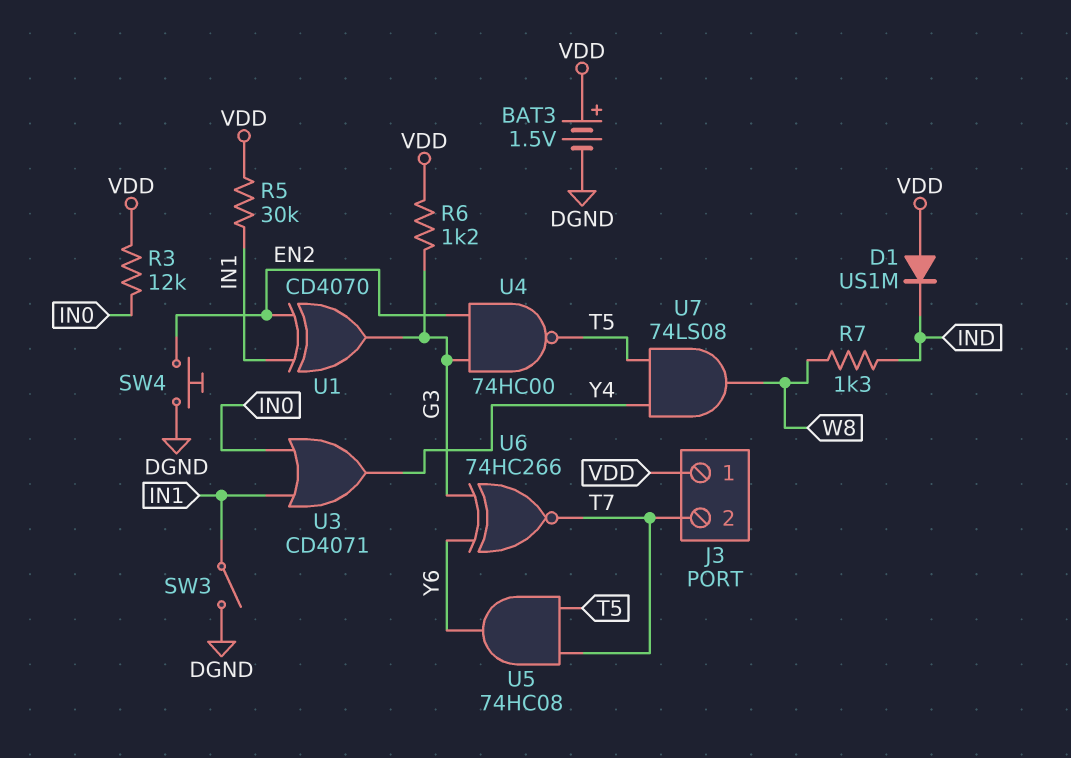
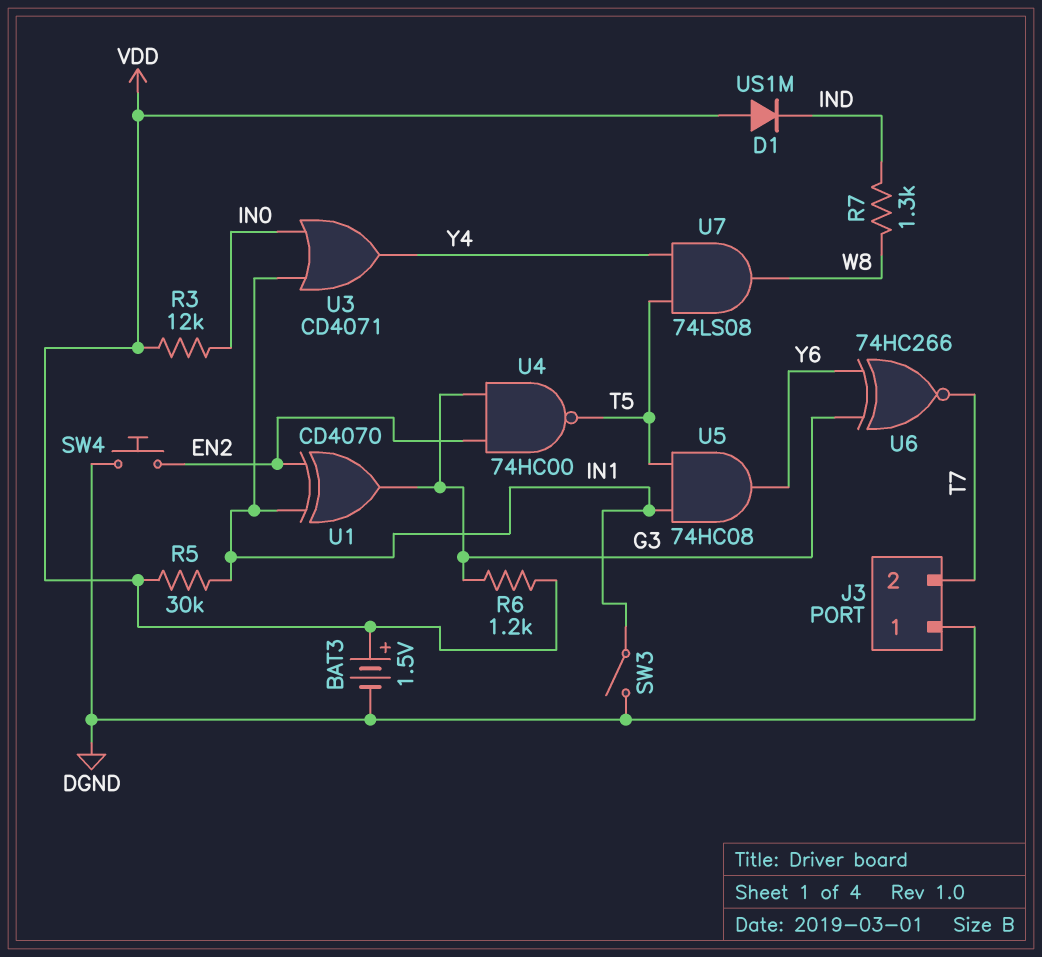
J3 pin 1: VDD -> DGND
U5: AND 74HC08 (in T5, in T7, out Y6) -> AND 74HC08 (in IN1, in T5, out Y6)

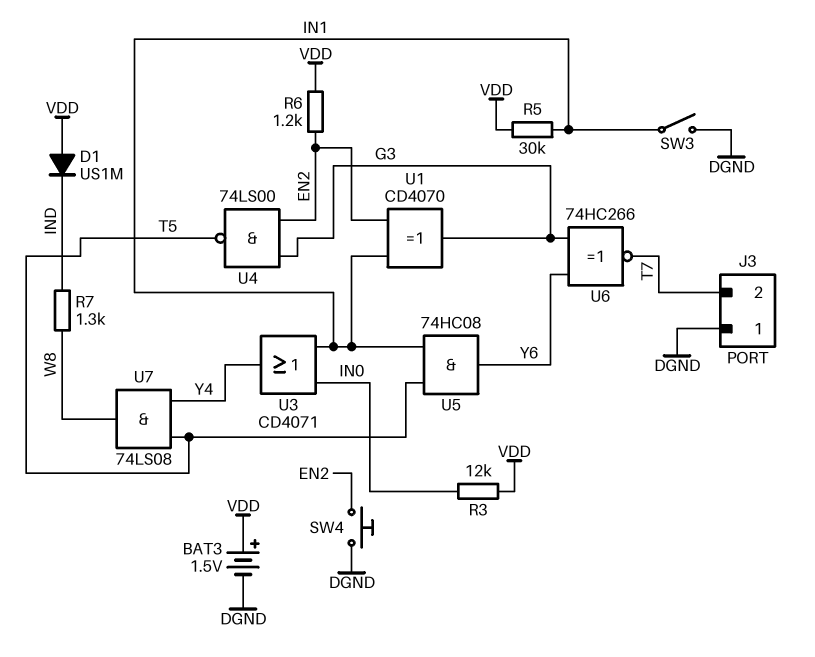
R6: 1.2k (G3, VDD) -> 1.2k (EN2, VDD)
U4: NAND 74HC00 (in EN2, in G3, out T5) -> NAND 74LS00 (in EN2, in G3, out T5)

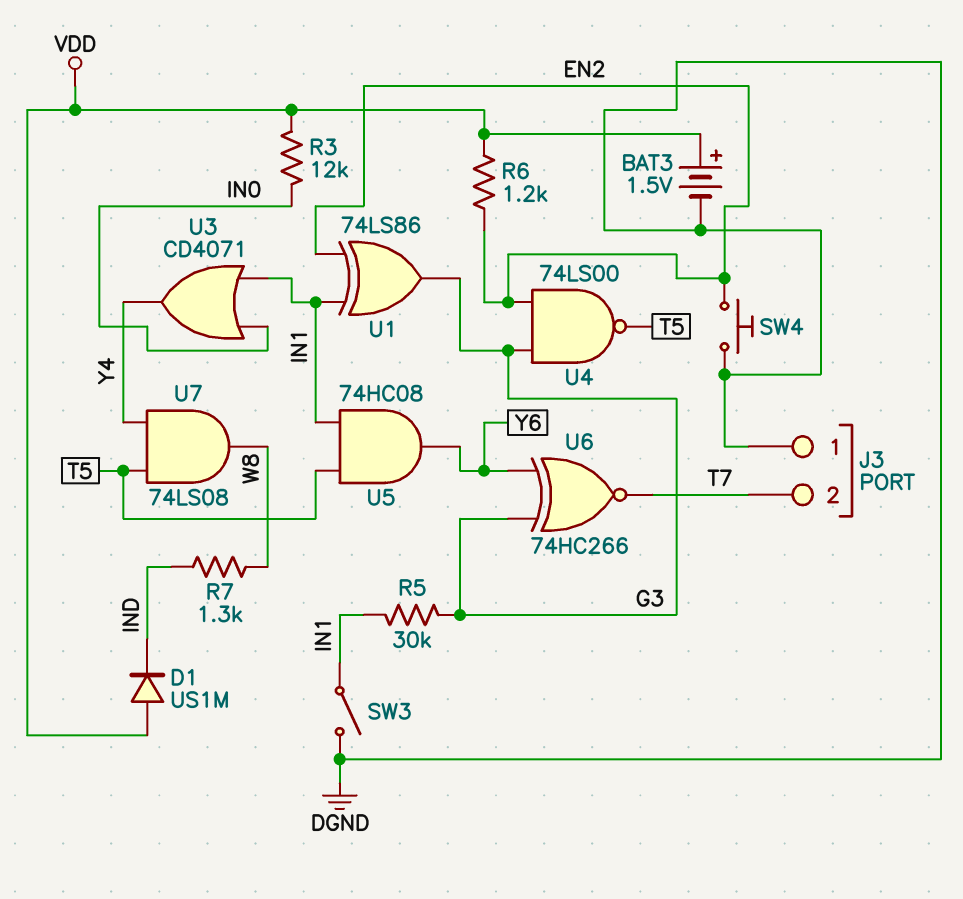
R5: 30k (IN1, VDD) -> 30k (G3, IN1)
U1: XOR CD4070 (in EN2, in IN1, out G3) -> XOR 74LS86 (in EN2, in IN1, out G3)

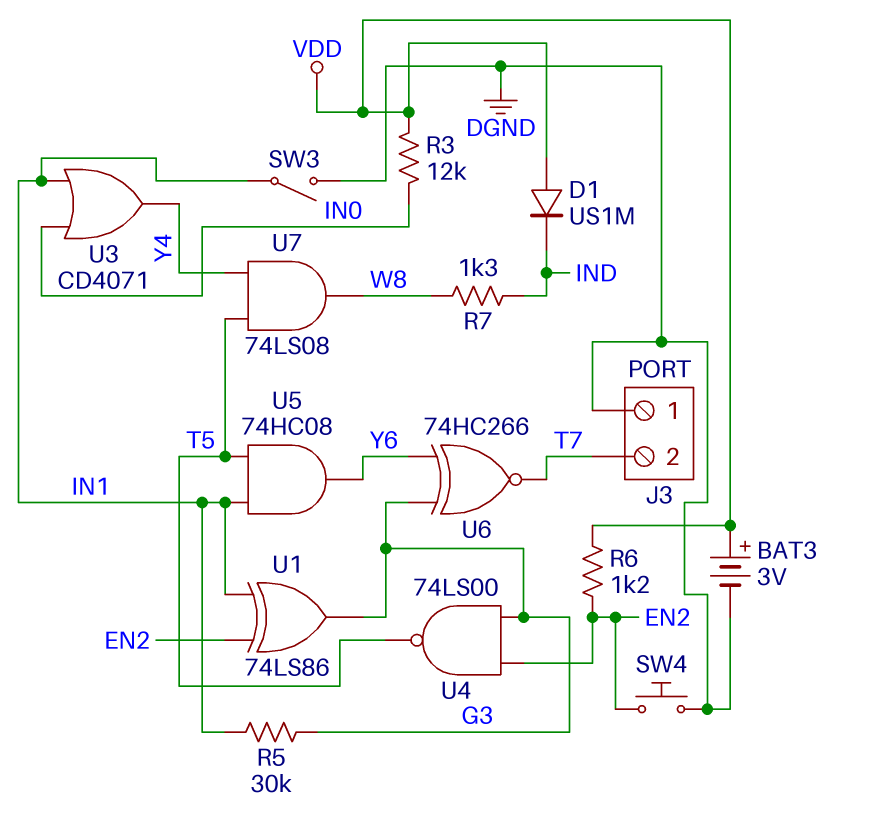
BAT3: 1.5V (plus VDD, minus DGND) -> 3V (plus VDD, minus DGND)

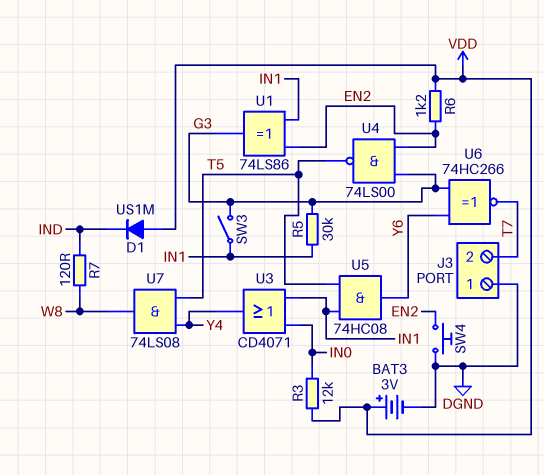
R7: 1.3k (IND, W8) -> 120 (IND, W8)
SW3: switch (DGND, IN1) -> switch (G3, IN1)

